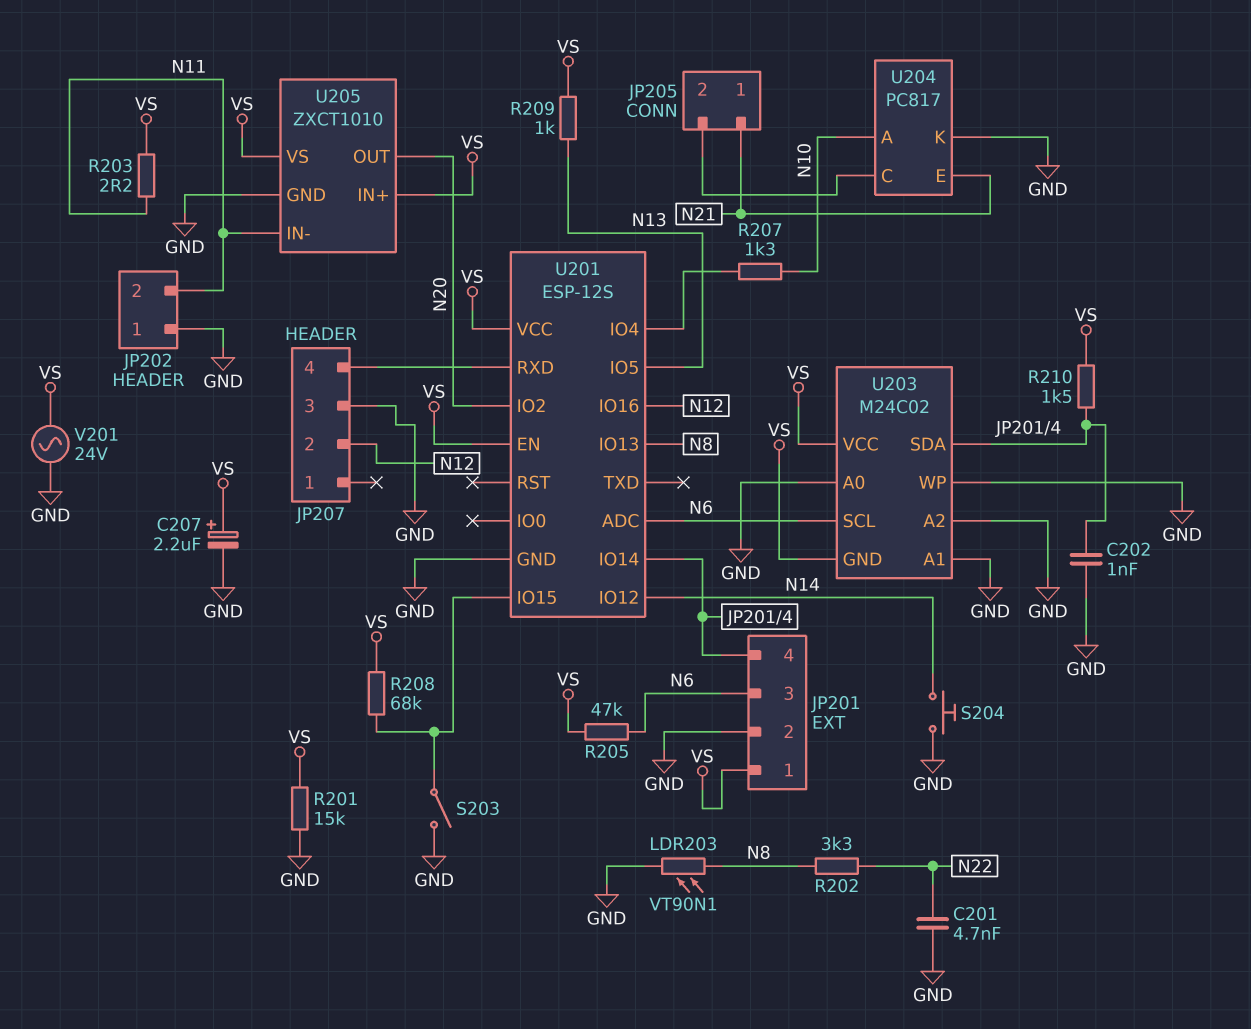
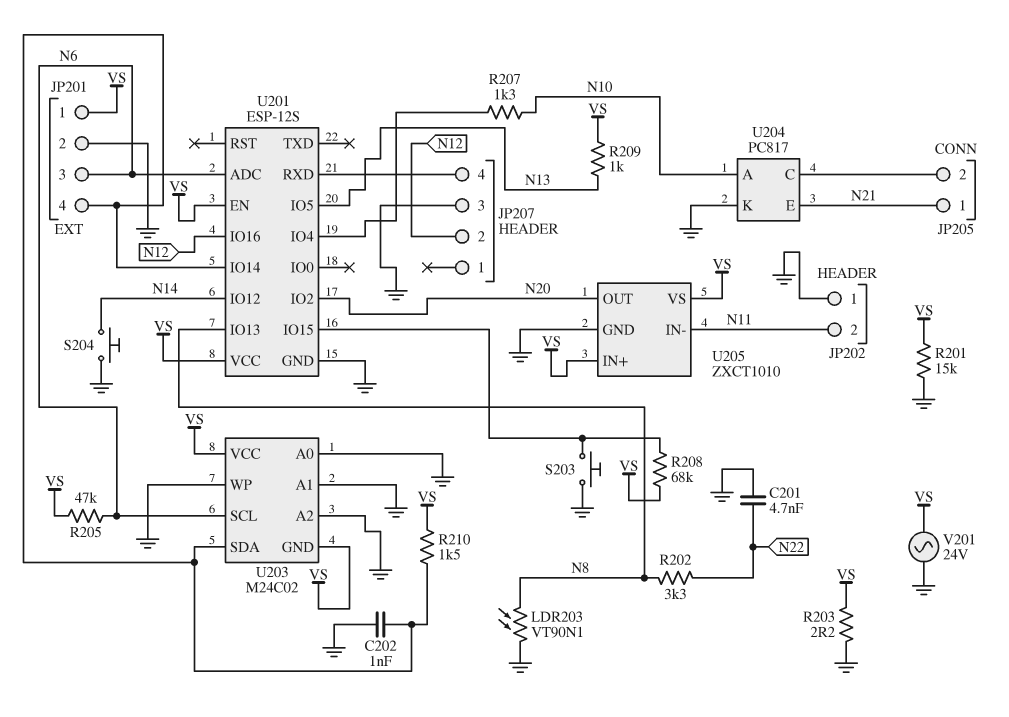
C207: 2.2uF (plus VS, minus GND) -> none
R203: 2.2 (N11, VS) -> 2.2 (GND, VS)
S203: switch (GND, U201/IO15) -> button (GND, U201/IO15)

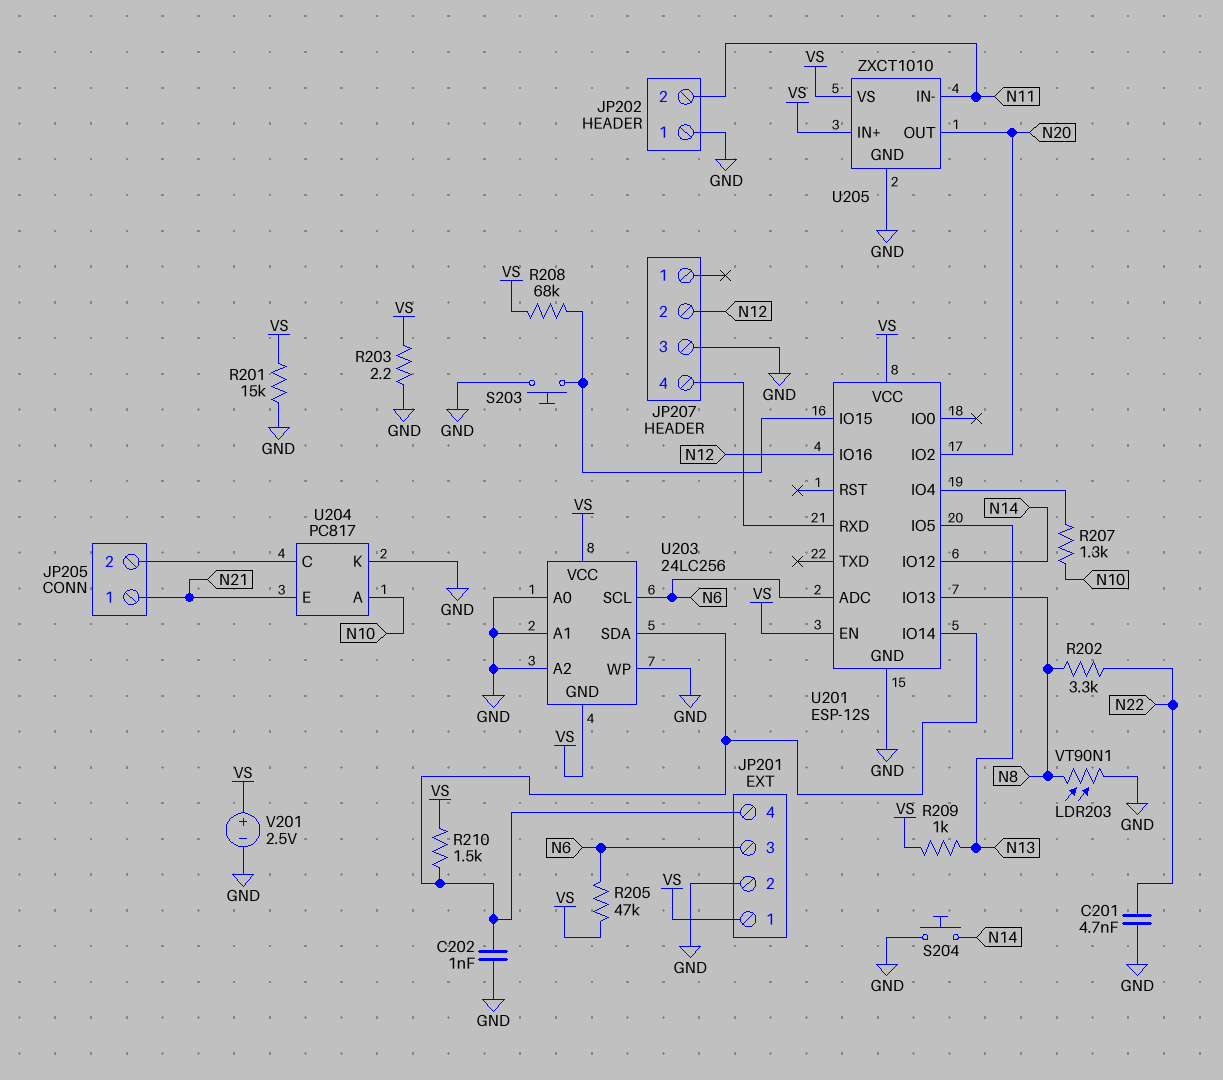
U203: M24C02 -> 24LC256
V201: AC 24V (GND, VS) -> 2.5V (plus VS, minus GND)

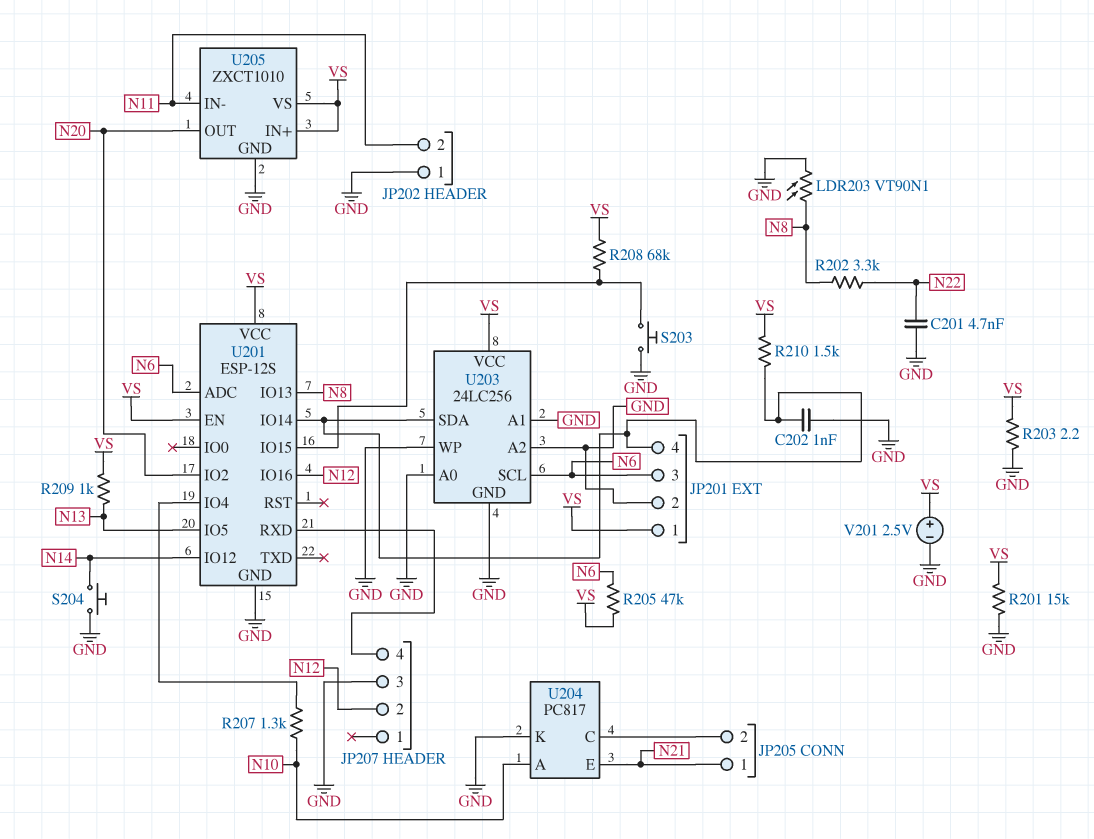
U203 pin GND: VS -> GND

